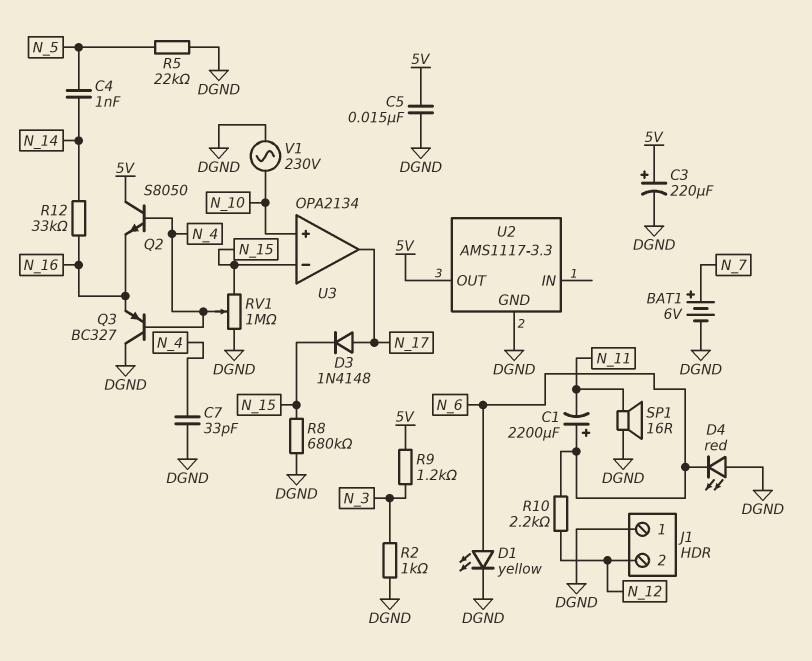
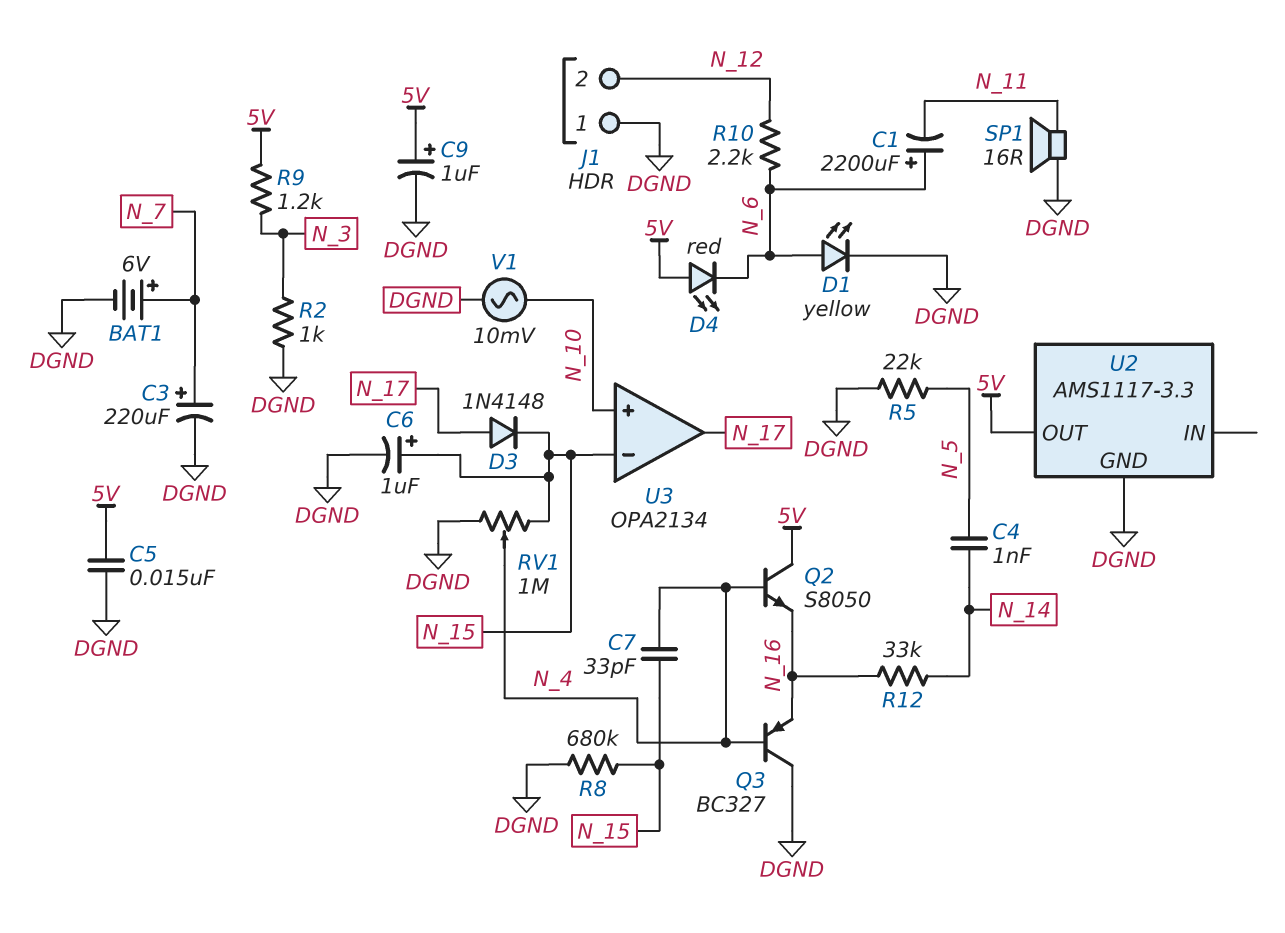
C3: 220uF (plus 5V, minus DGND) -> 220uF (plus N_7, minus DGND)
C6: none -> 1uF (plus N_15, minus DGND)
C7: 33pF (DGND, N_4) -> 33pF (N_4, N_15)
C9: none -> 1uF (plus 5V, minus DGND)
D4: LED red (A DGND, K N_6) -> LED red (A 5V, K N_6)
V1: AC 230V (DGND, N_10) -> AC 10mV (DGND, N_10)

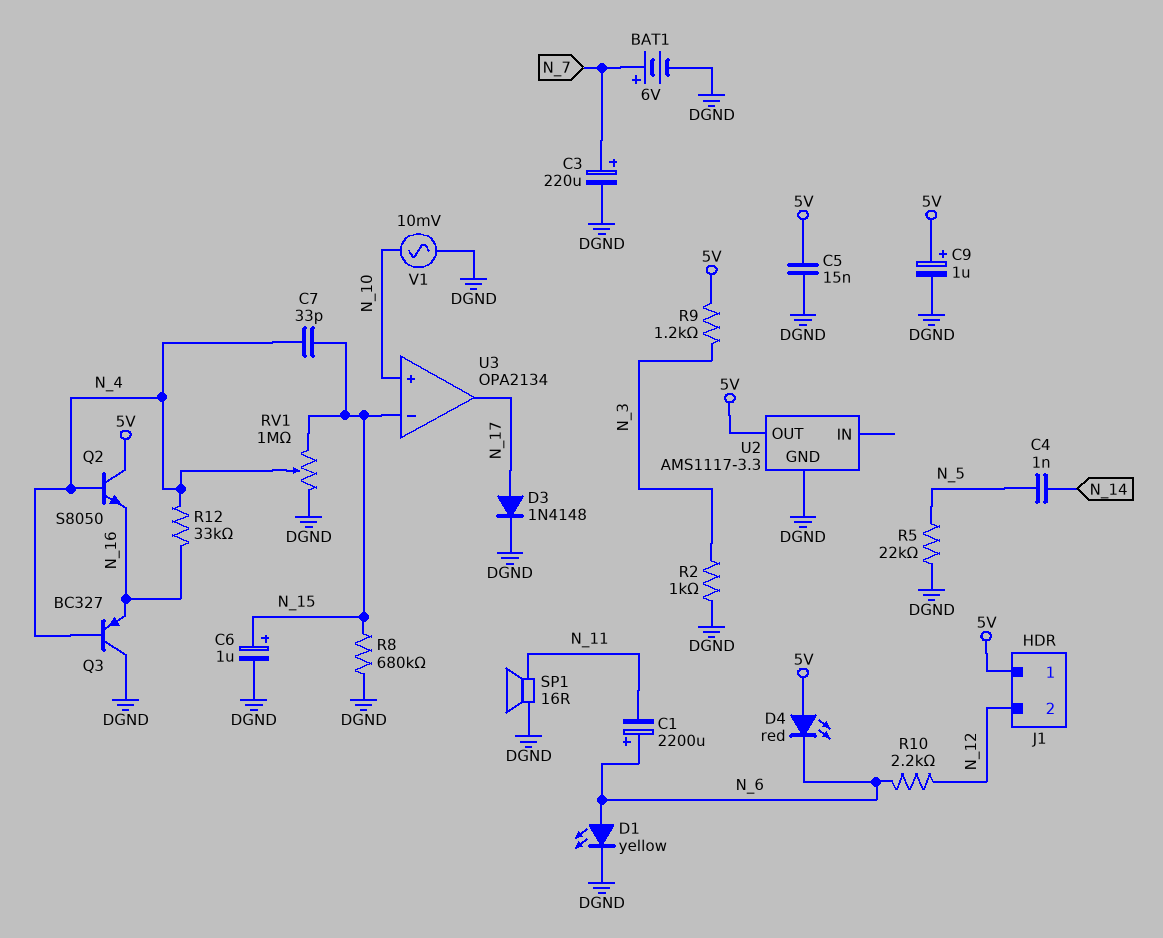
D3: diode 1N4148 (A N_17, K N_15) -> diode 1N4148 (A N_17, K DGND)
J1 pin 1: DGND -> 5V
R12: 33k (N_14, N_16) -> 33k (N_4, N_16)

